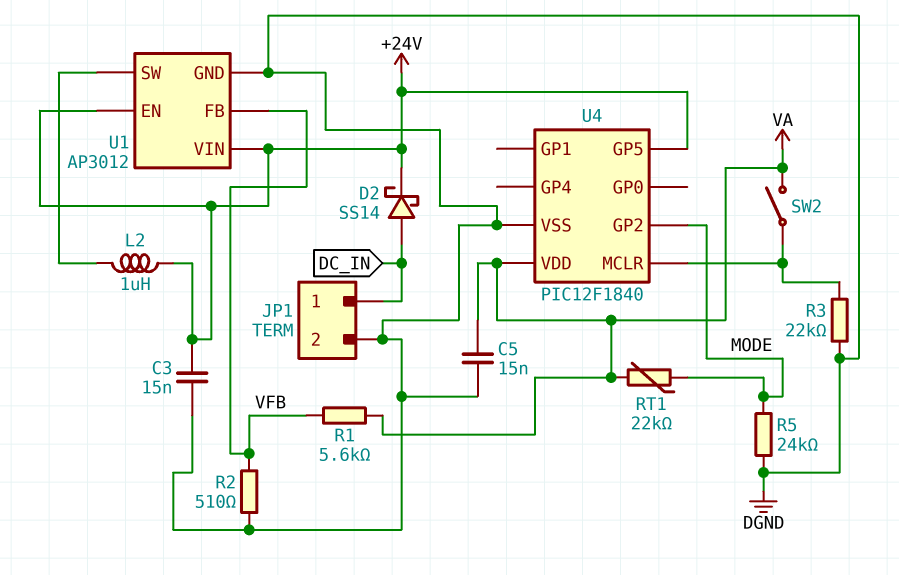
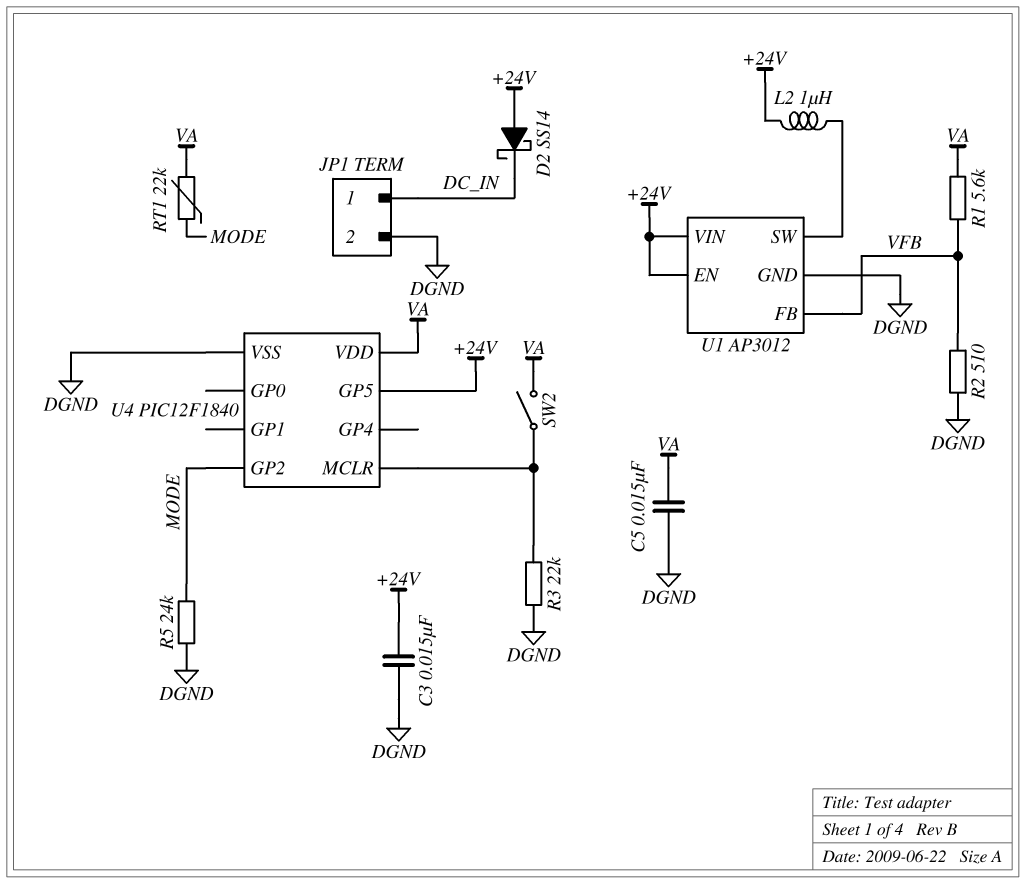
D2: schottky SS14 (A DC_IN, K +24V) -> schottky SS14 (A +24V, K DC_IN)

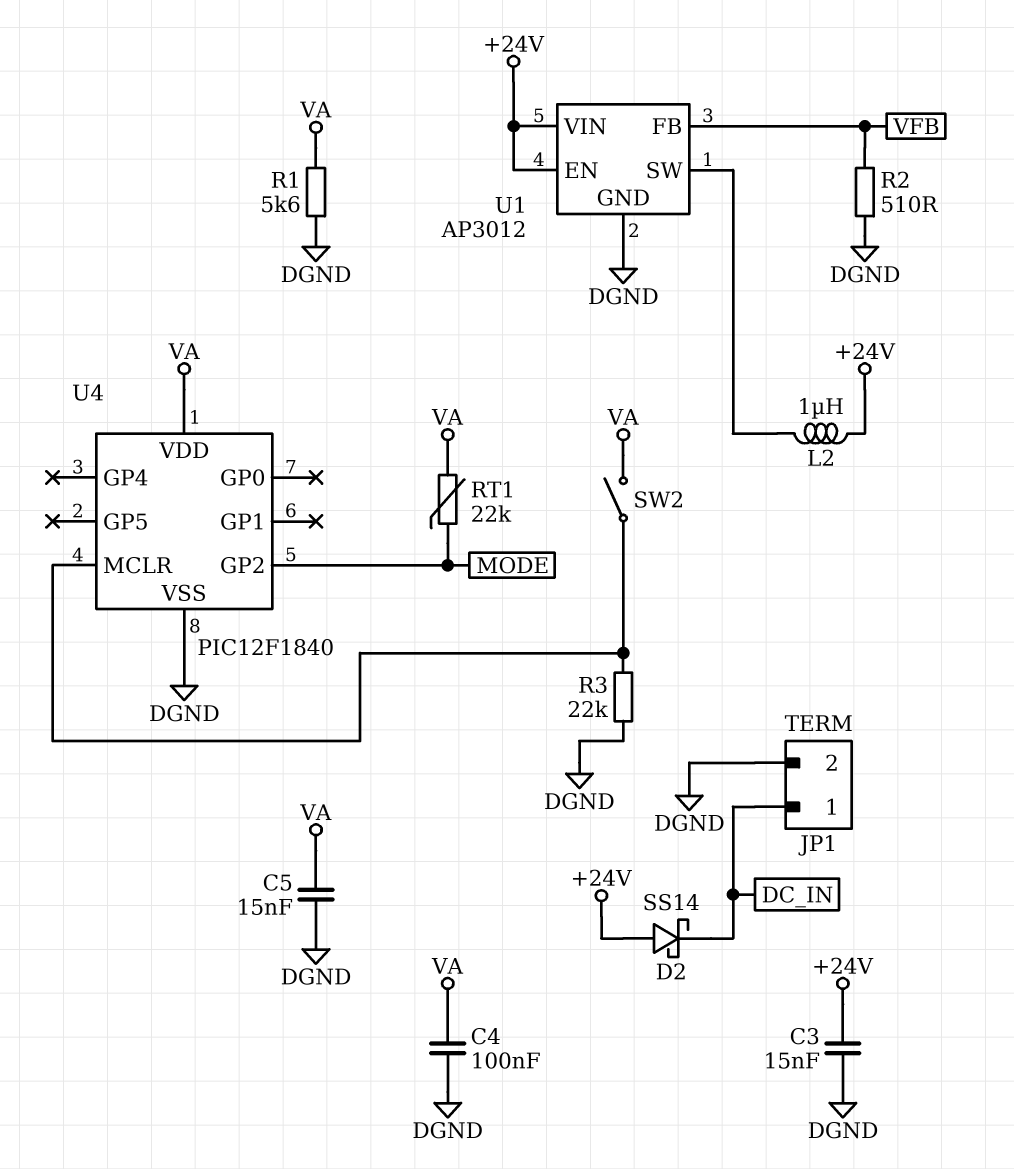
C4: none -> 100nF (DGND, VA)
R1: 5.6k (VA, VFB) -> 5.6k (DGND, VA)
R5: 24k (DGND, MODE) -> none
U4 pin GP5: +24V -> none

